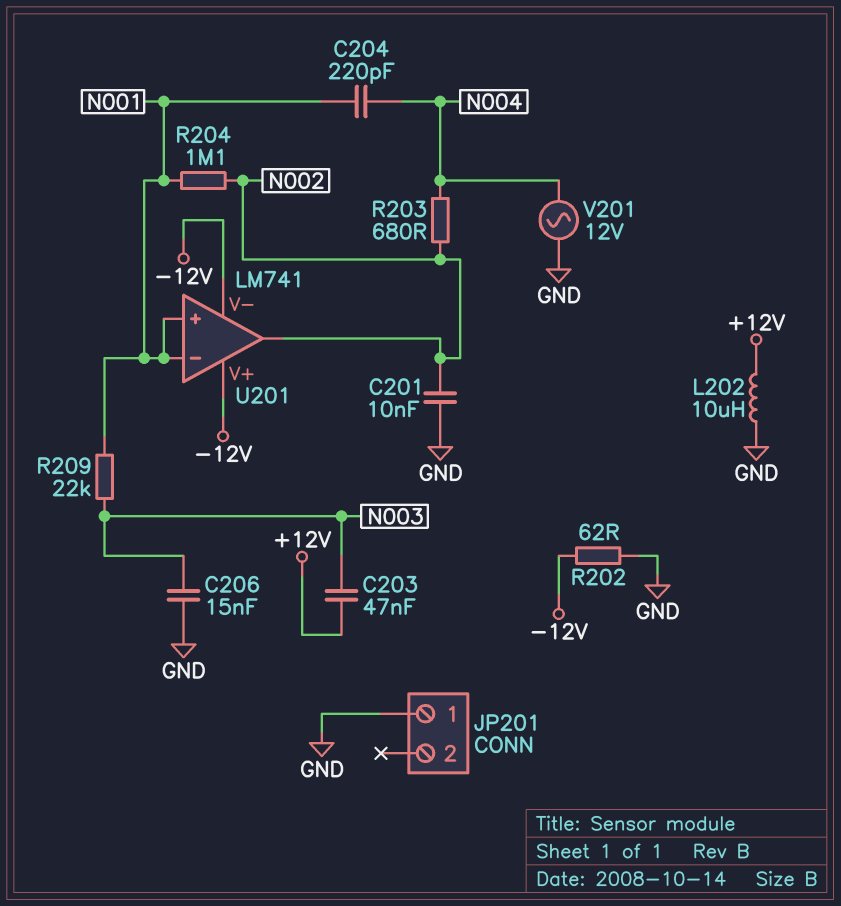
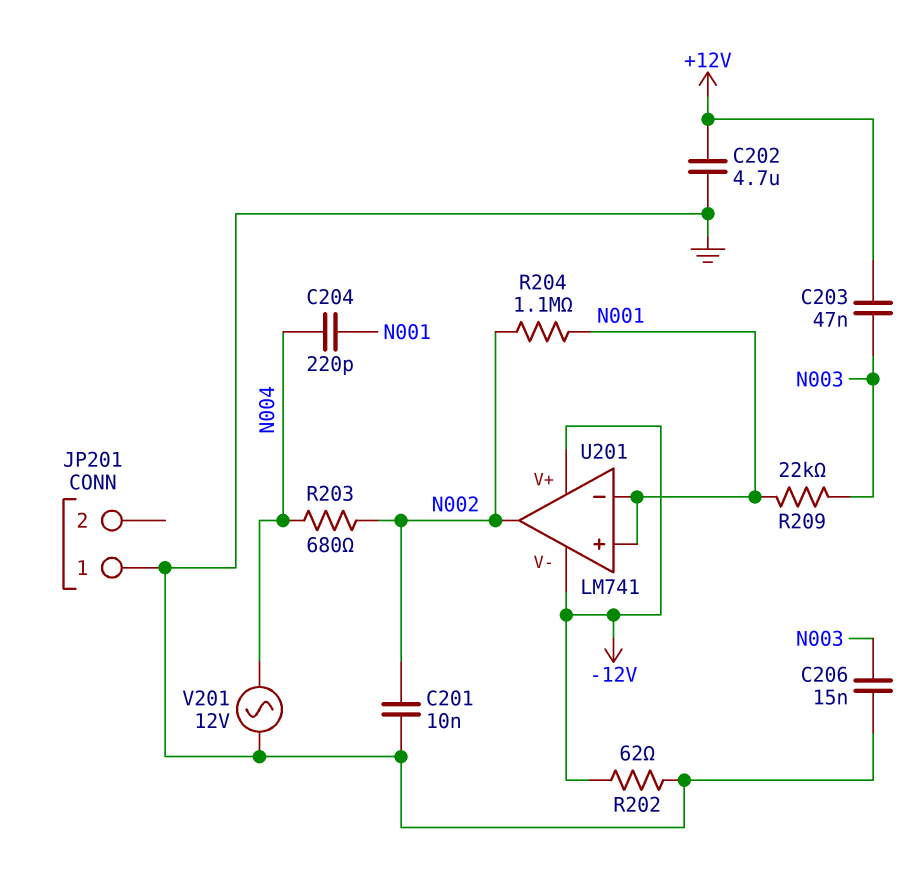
C202: none -> 4.7uF (+12V, GND)
L202: 10uH (+12V, GND) -> none

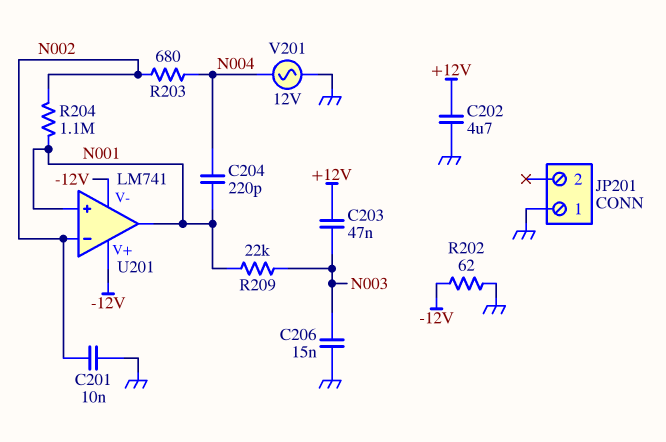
U201 pin in-: N001 -> N002
U201 pin out: N002 -> N001

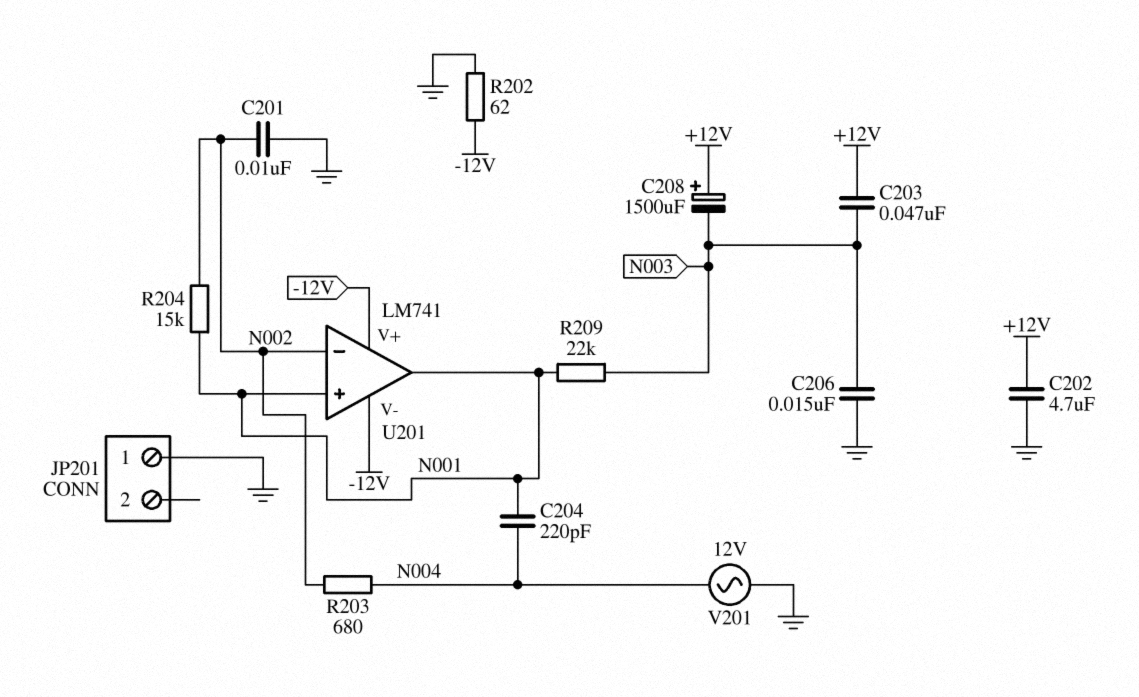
C208: none -> 1500uF (plus +12V, minus N003)
R204: 1.1M (N001, N002) -> 15k (N001, N002)

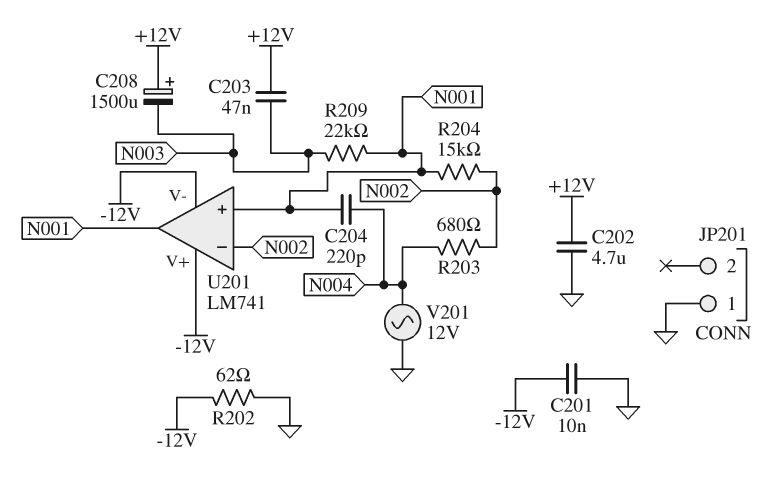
C201: 10nF (GND, N002) -> 10nF (-12V, GND)
C206: 15nF (GND, N003) -> none

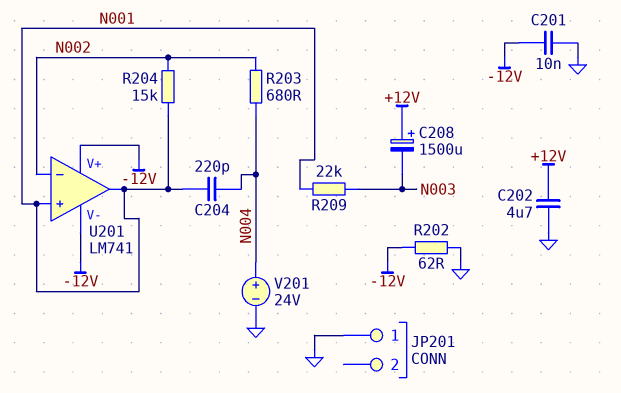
C203: 47nF (+12V, N003) -> none
V201: AC 12V (GND, N004) -> 24V (plus N004, minus GND)

